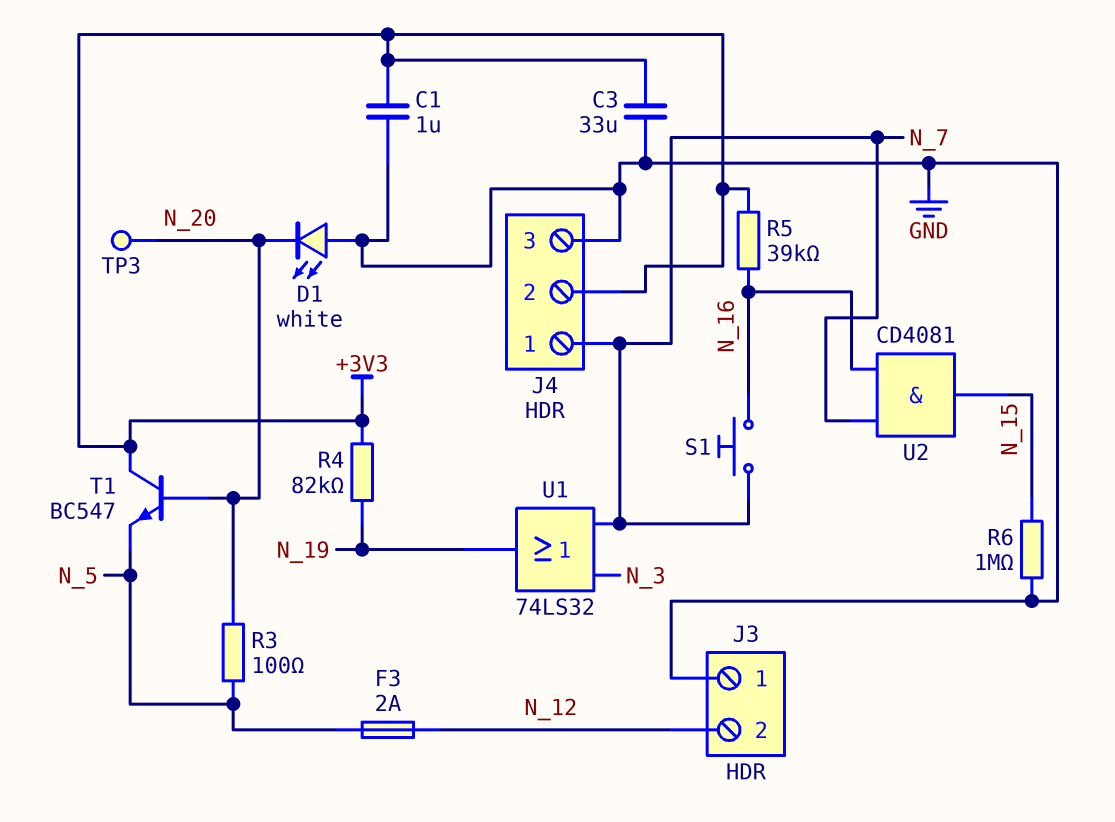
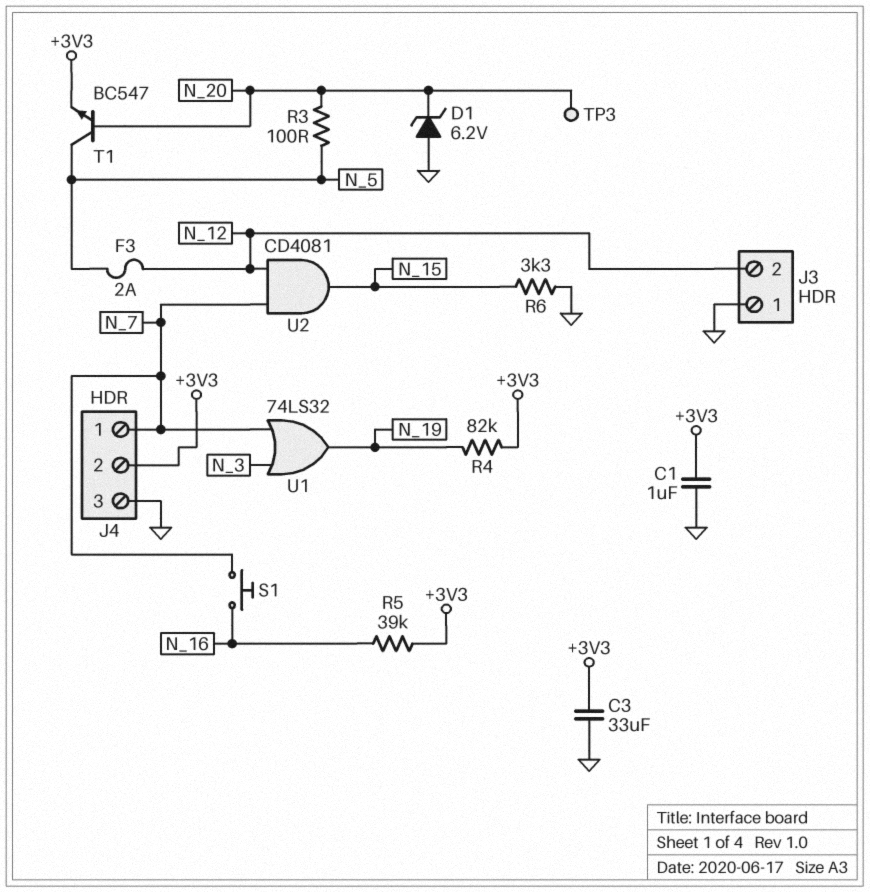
D1: LED white (A GND, K N_20) -> zener 6.2V (A GND, K N_20)
R6: 1M (GND, N_15) -> 3.3k (GND, N_15)
T1: NPN BC547 (B N_20, C +3V3, E N_5) -> NPN BC547 (B N_20, C N_5, E +3V3)
U2: AND CD4081 (in N_7, in N_16, out N_15) -> AND CD4081 (in N_7, in N_12, out N_15)

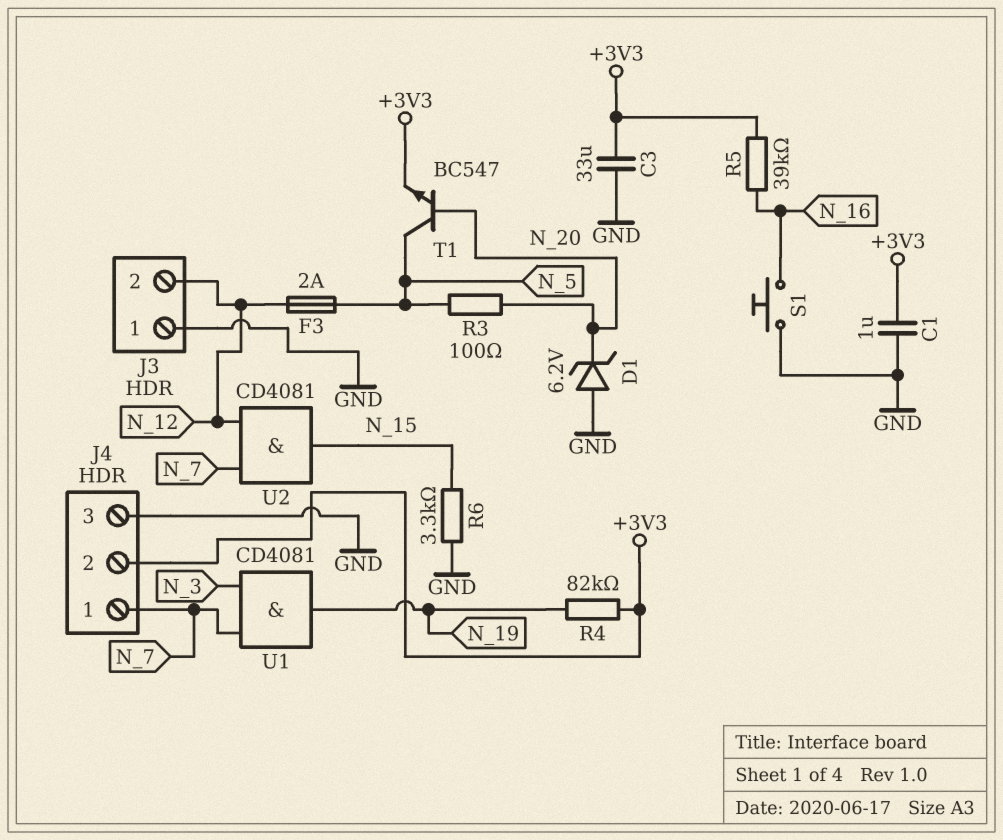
S1: button (N_7, N_16) -> button (GND, N_16)
TP3: test point (N_20) -> none
U1: OR 74LS32 (in N_3, in N_7, out N_19) -> AND CD4081 (in N_3, in N_7, out N_19)

